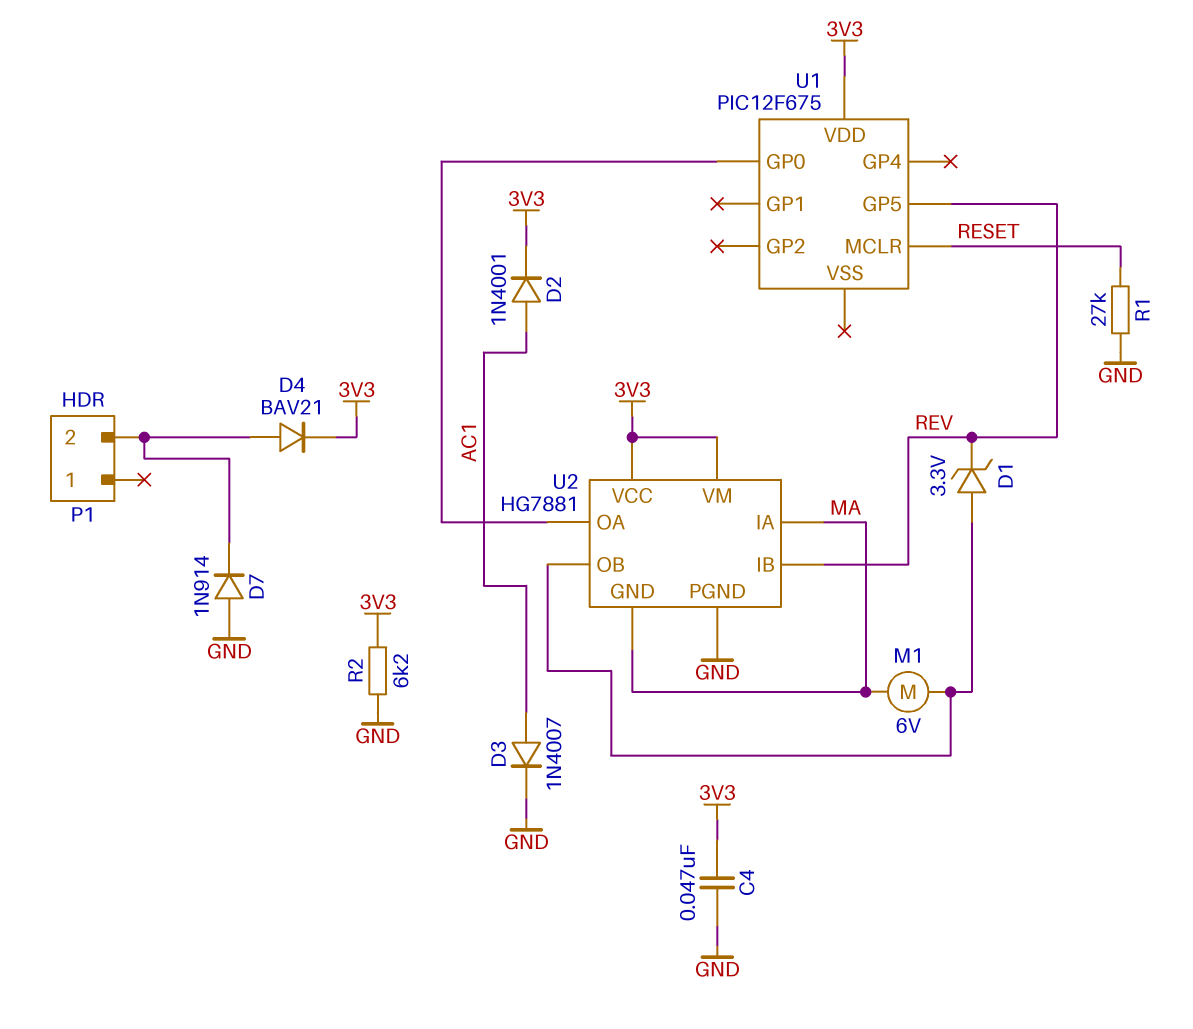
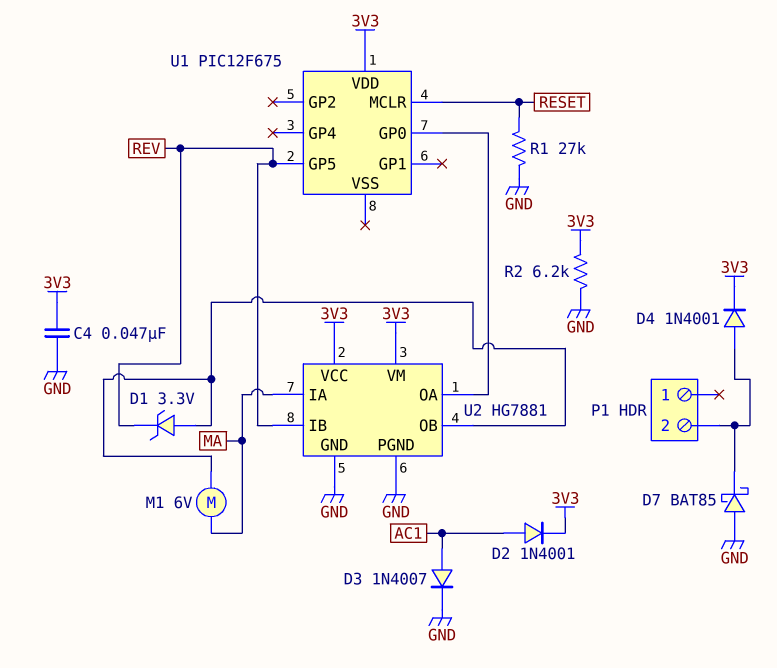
D4: diode BAV21 (A P1/2, K 3V3) -> diode 1N4001 (A P1/2, K 3V3)
D7: diode 1N914 (A GND, K P1/2) -> schottky BAT85 (A GND, K P1/2)
U2 pin GND: MA -> GND

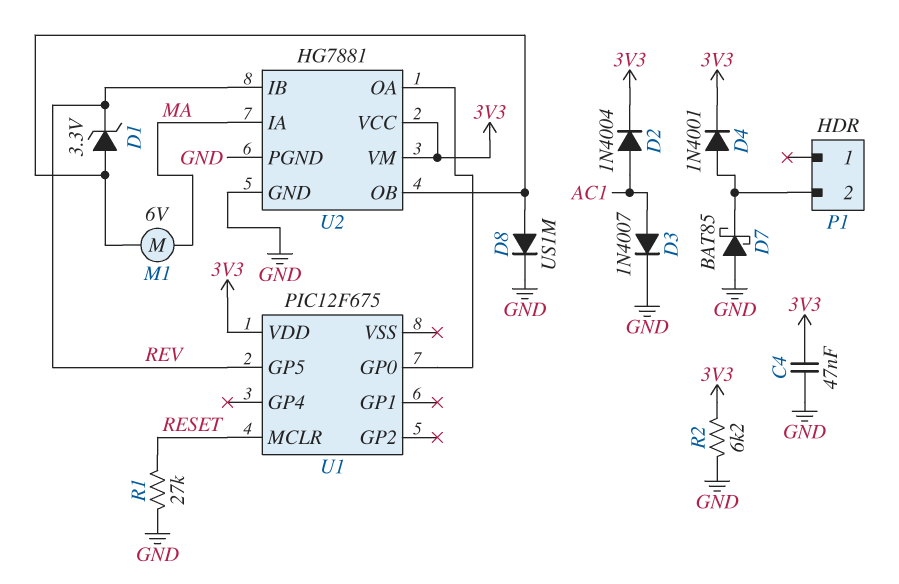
D2: diode 1N4001 (A AC1, K 3V3) -> diode 1N4004 (A AC1, K 3V3)
D8: none -> diode US1M (A U2/OB, K GND)

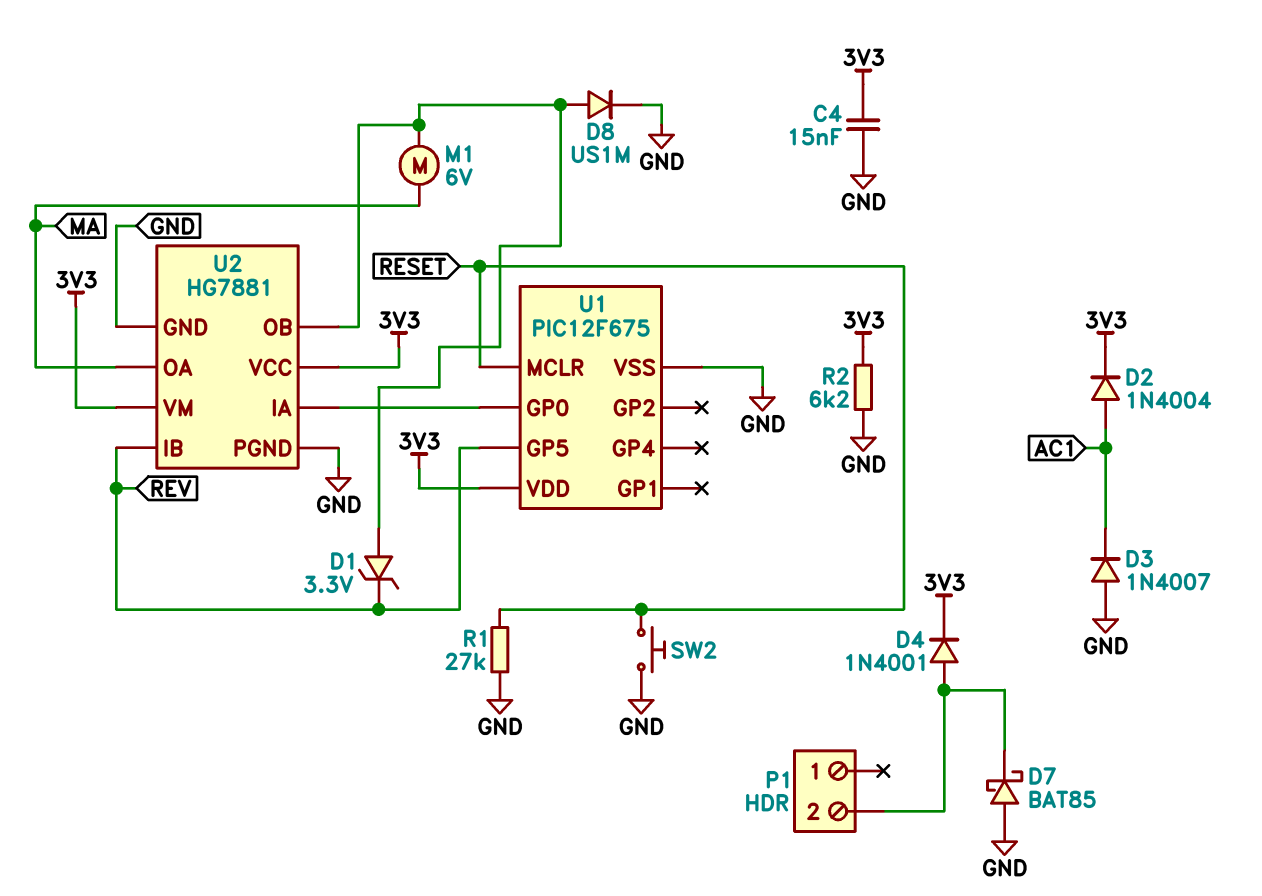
C4: 47nF (3V3, GND) -> 15nF (3V3, GND)
D3: diode 1N4007 (A AC1, K GND) -> diode 1N4007 (A GND, K AC1)
SW2: none -> button (GND, RESET)
U1 pin VSS: none -> GND
U2 pin IA: MA -> U1/GP0
U2 pin OA: U1/GP0 -> MA

